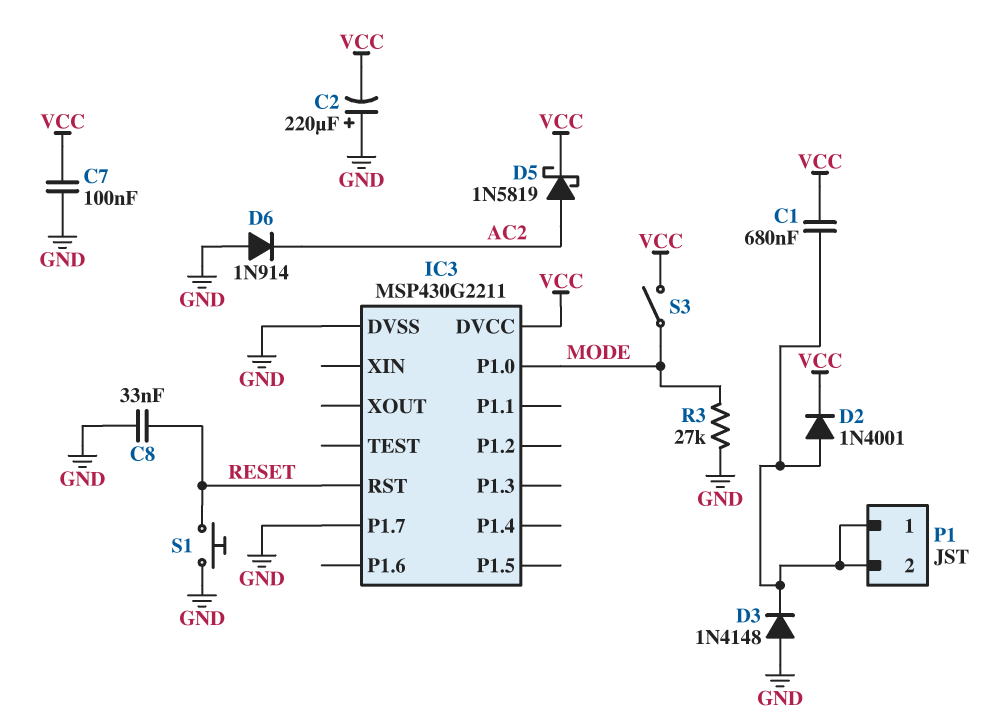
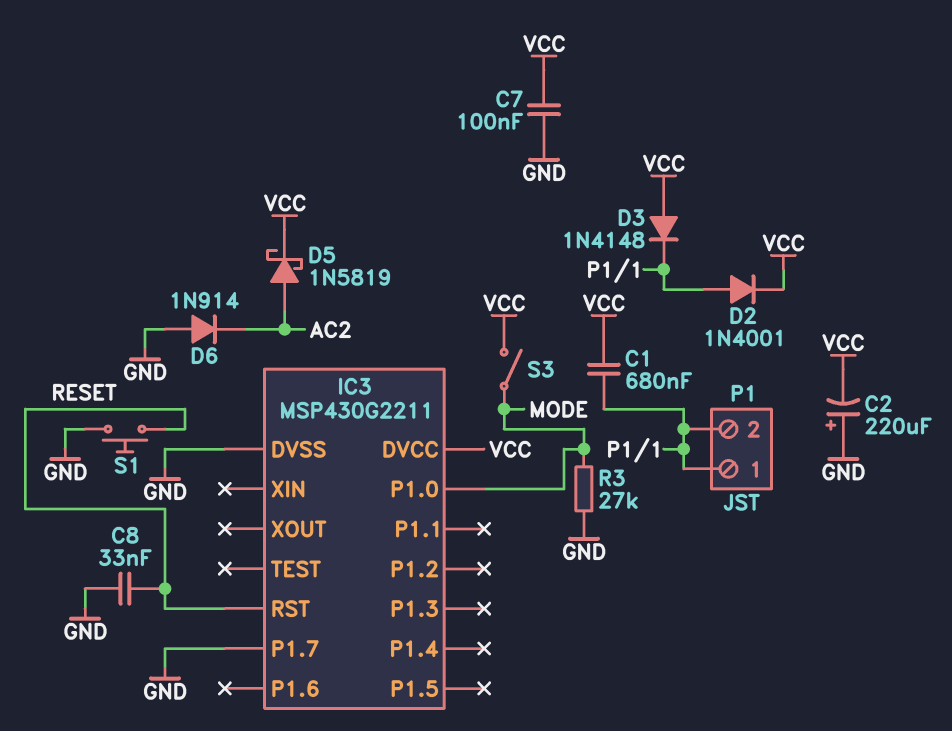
D3: diode 1N4148 (A GND, K P1/1) -> diode 1N4148 (A VCC, K P1/1)

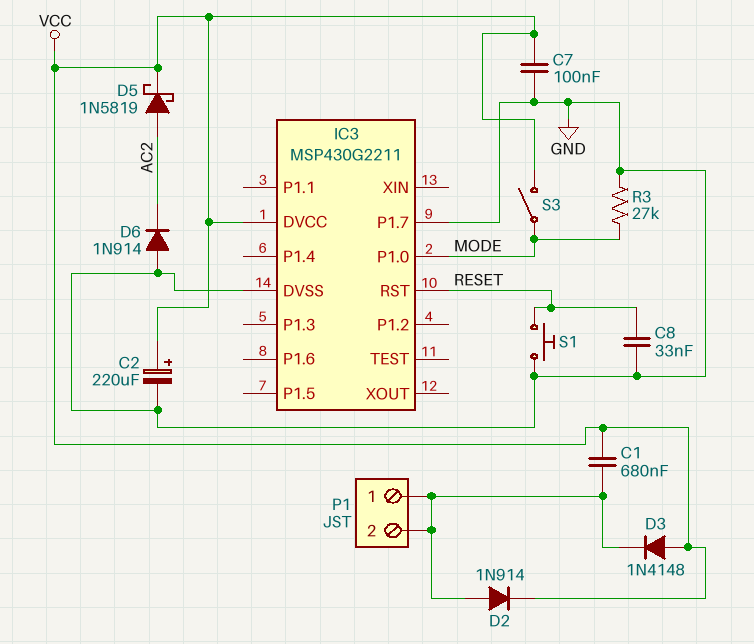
C2: 220uF (plus GND, minus VCC) -> 220uF (plus VCC, minus GND)
D2: diode 1N4001 (A P1/1, K VCC) -> diode 1N914 (A P1/1, K VCC)

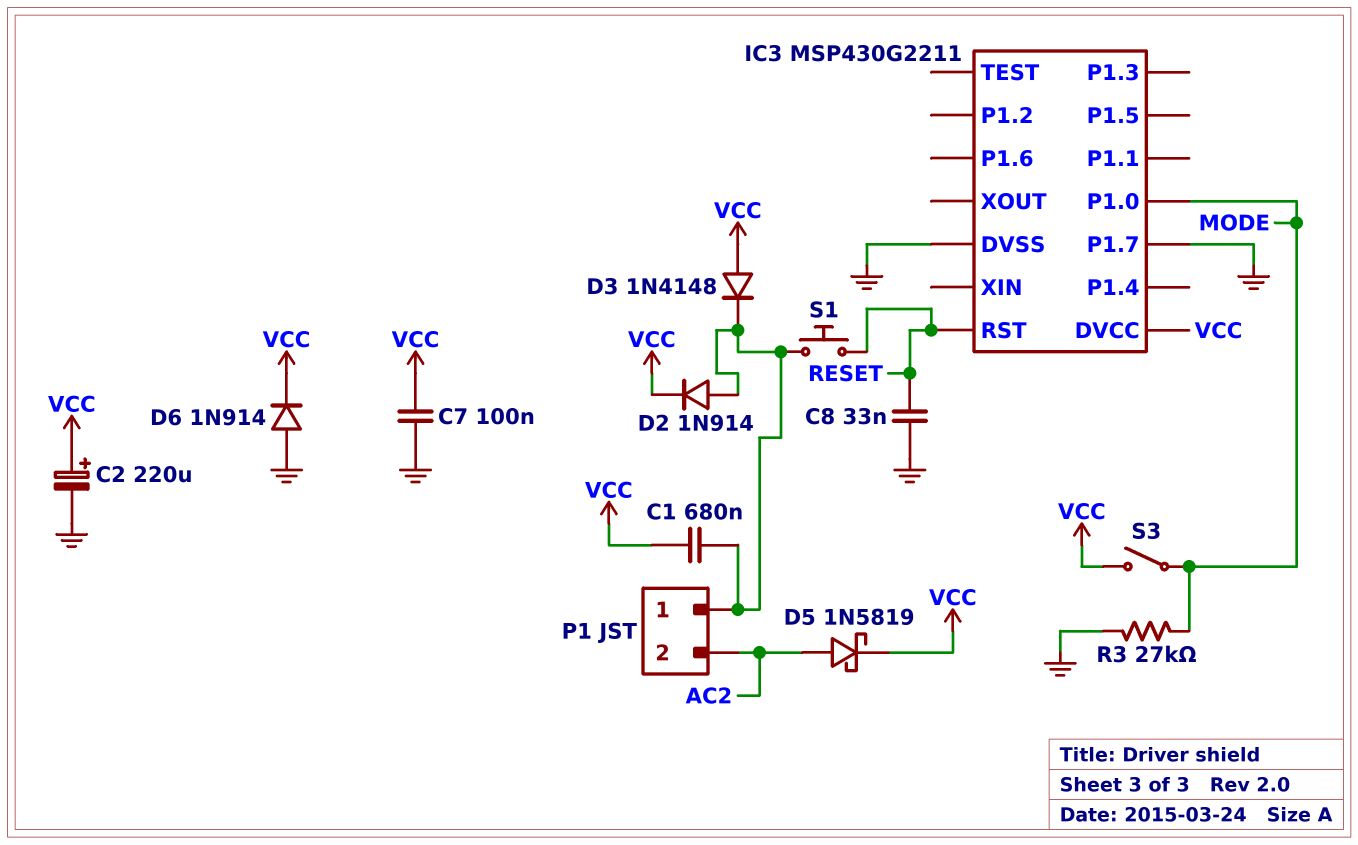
D6: diode 1N914 (A GND, K AC2) -> diode 1N914 (A GND, K VCC)
P1 pin 2: P1/1 -> AC2
S1: button (GND, RESET) -> button (P1/1, RESET)

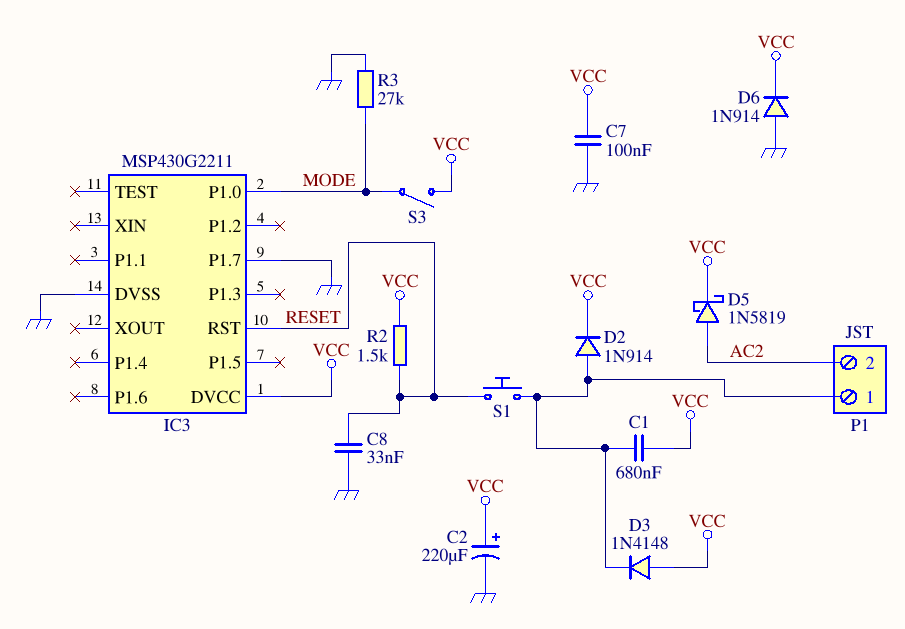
R2: none -> 1.5k (RESET, VCC)

